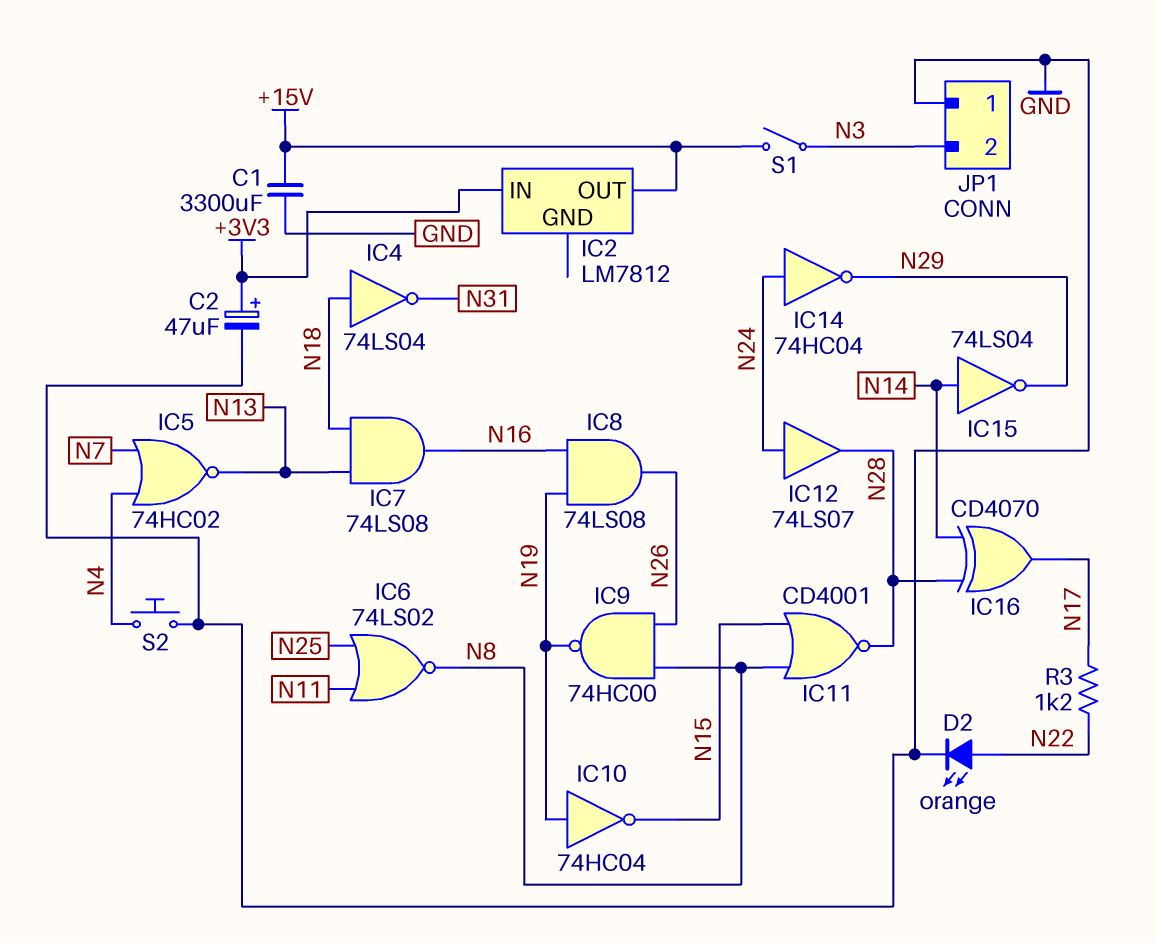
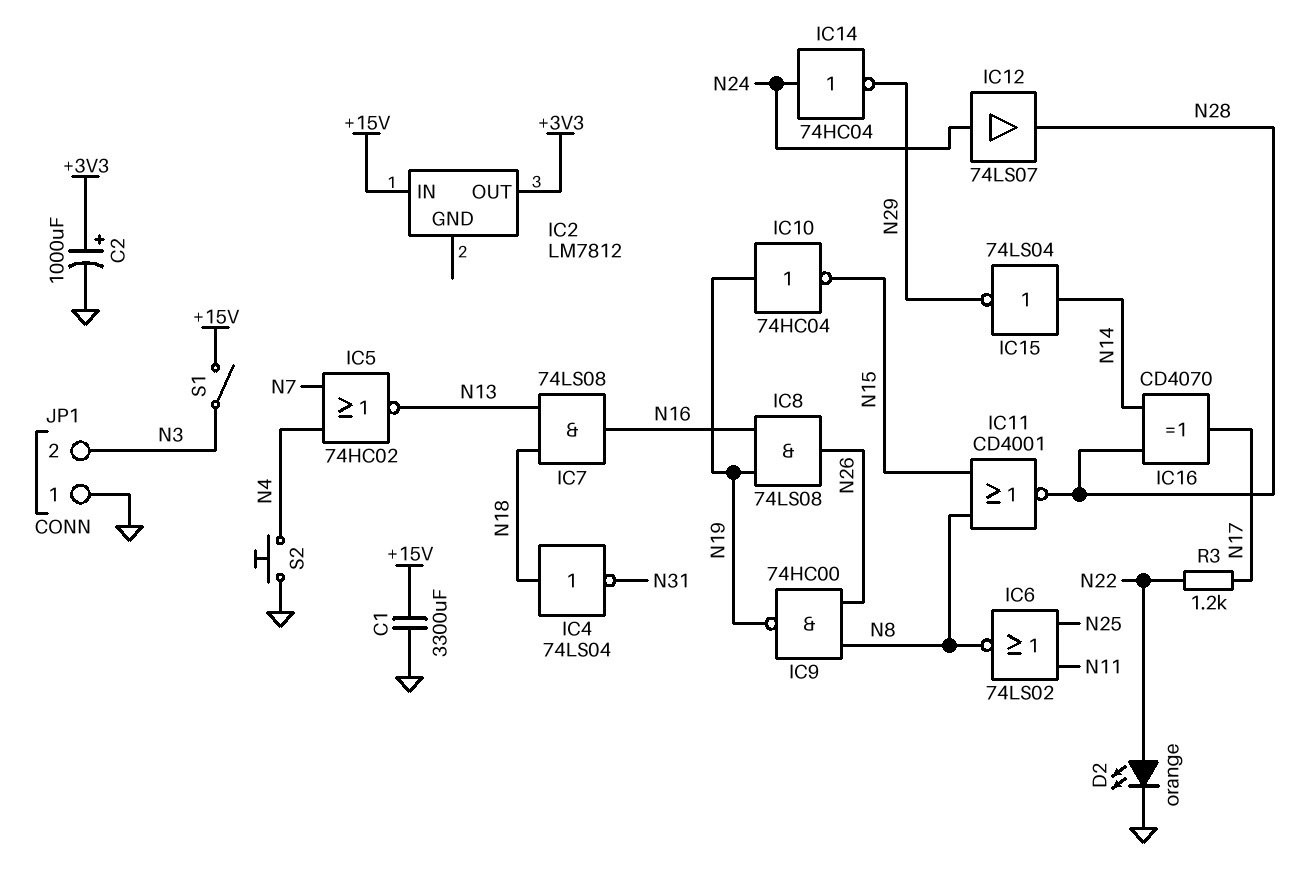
C2: 47uF (plus +3V3, minus GND) -> 1000uF (plus +3V3, minus GND)
IC2 pin IN: +3V3 -> +15V
IC2 pin OUT: +15V -> +3V3

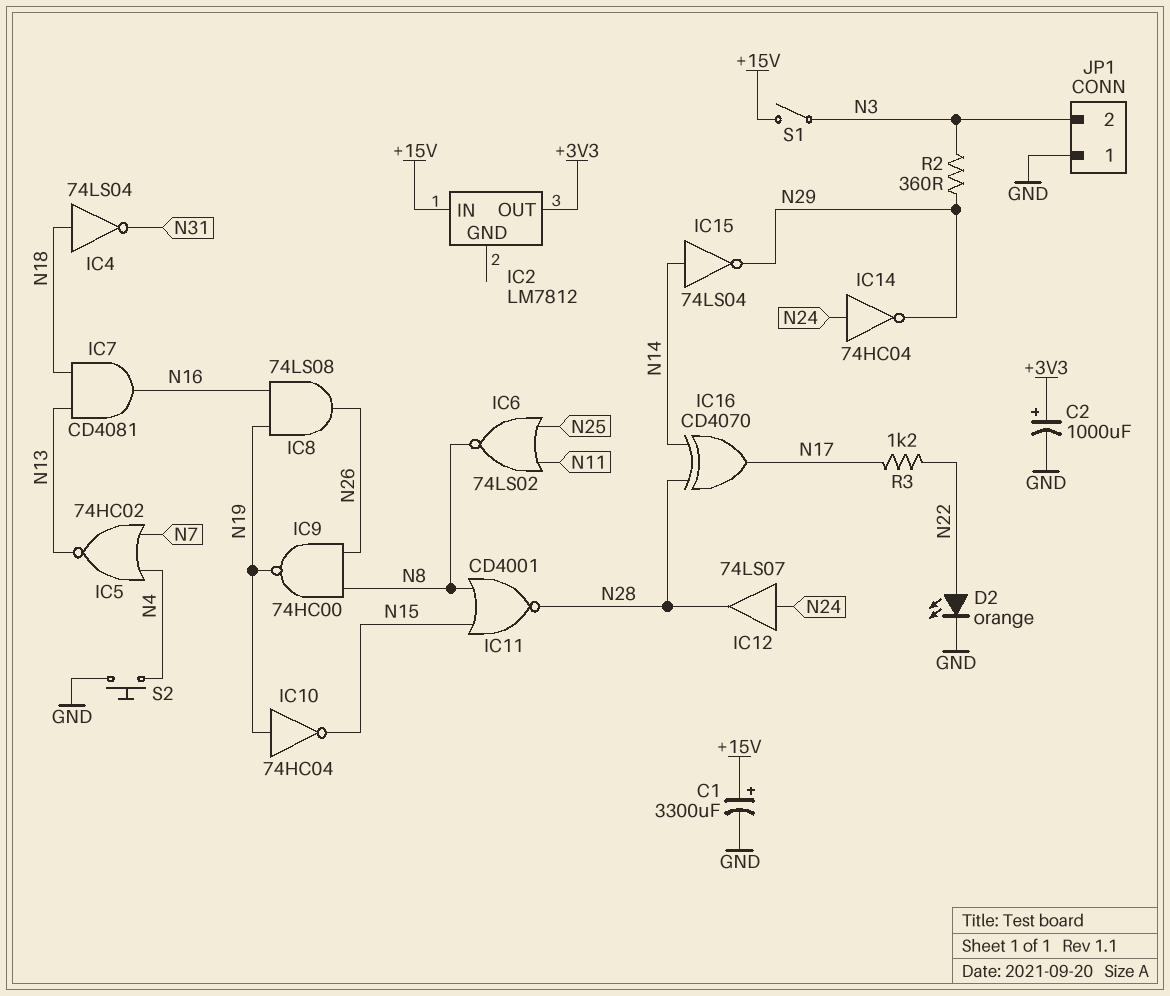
C1: 3300uF (+15V, GND) -> 3300uF (plus +15V, minus GND)
IC7: AND 74LS08 (in N13, in N18, out N16) -> AND CD4081 (in N13, in N18, out N16)
R2: none -> 360 (N3, N29)

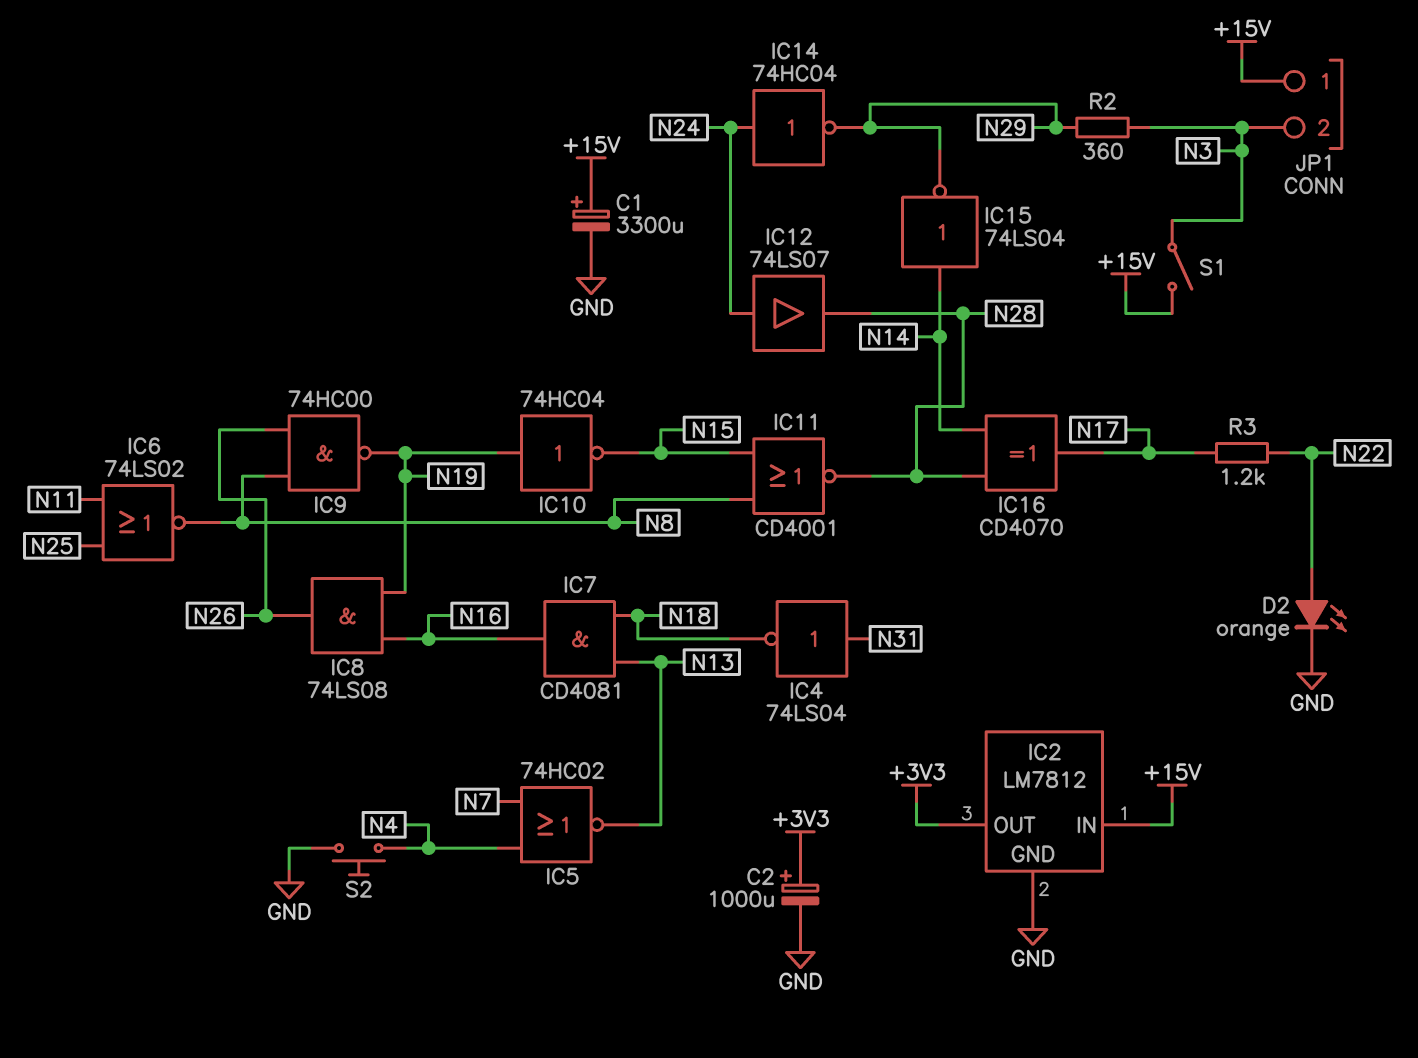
IC2 pin GND: none -> GND
IC4: NOT 74LS04 (in N18, out N31) -> NOT 74LS04 (in N31, out N18)
JP1 pin 1: GND -> +15V

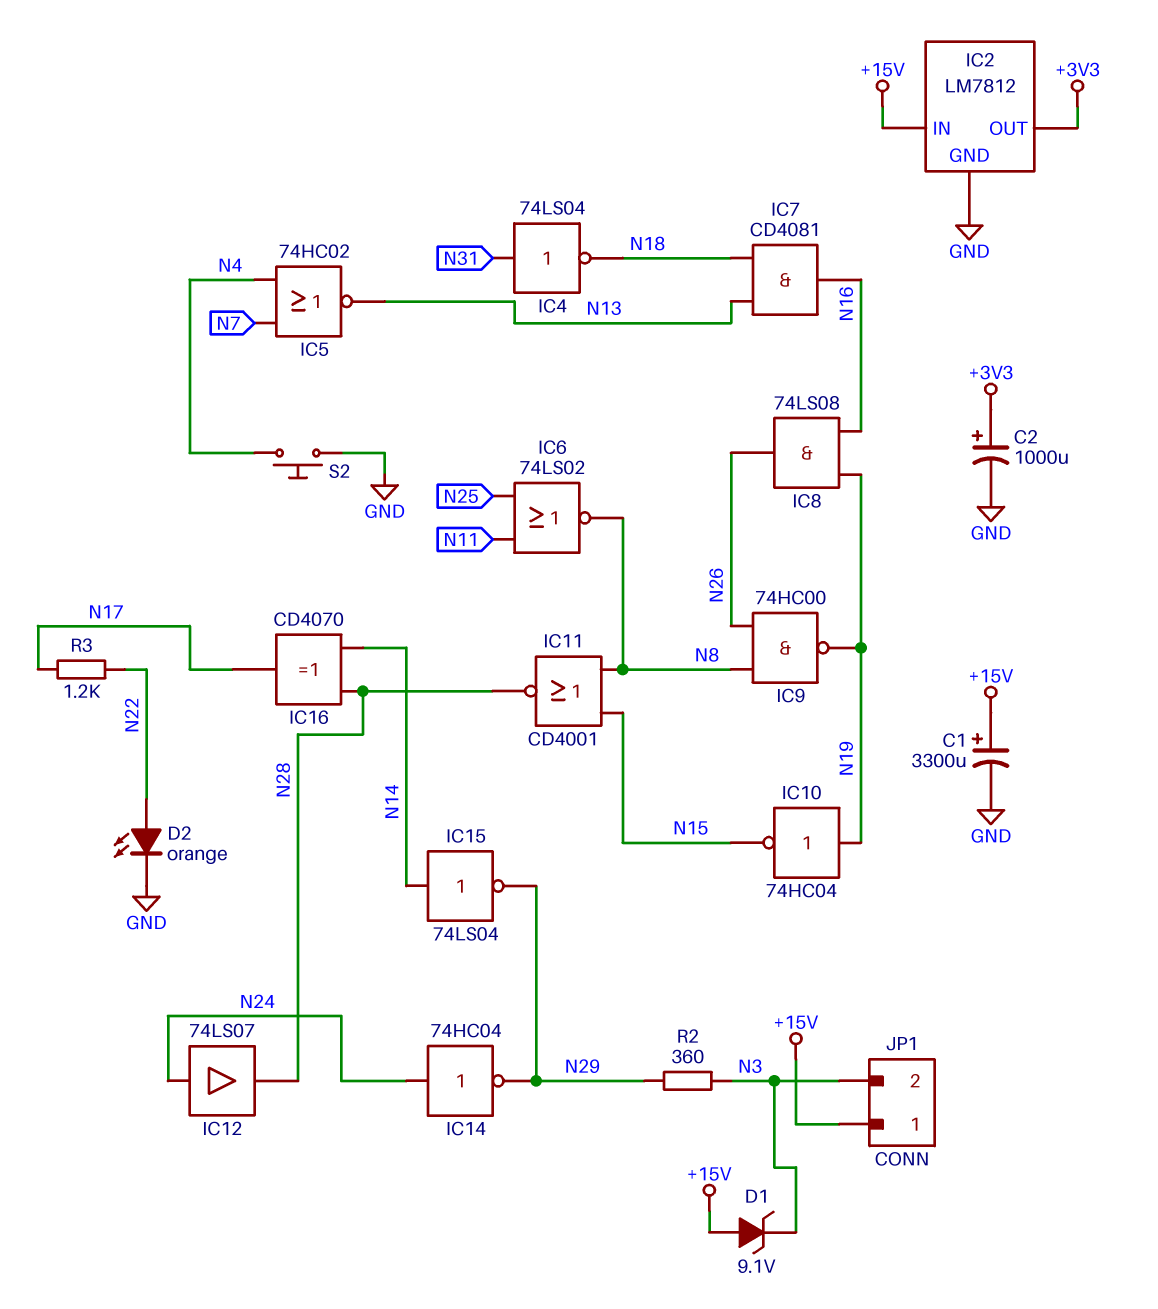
D1: none -> zener 9.1V (A +15V, K N3)
S1: switch (+15V, N3) -> none

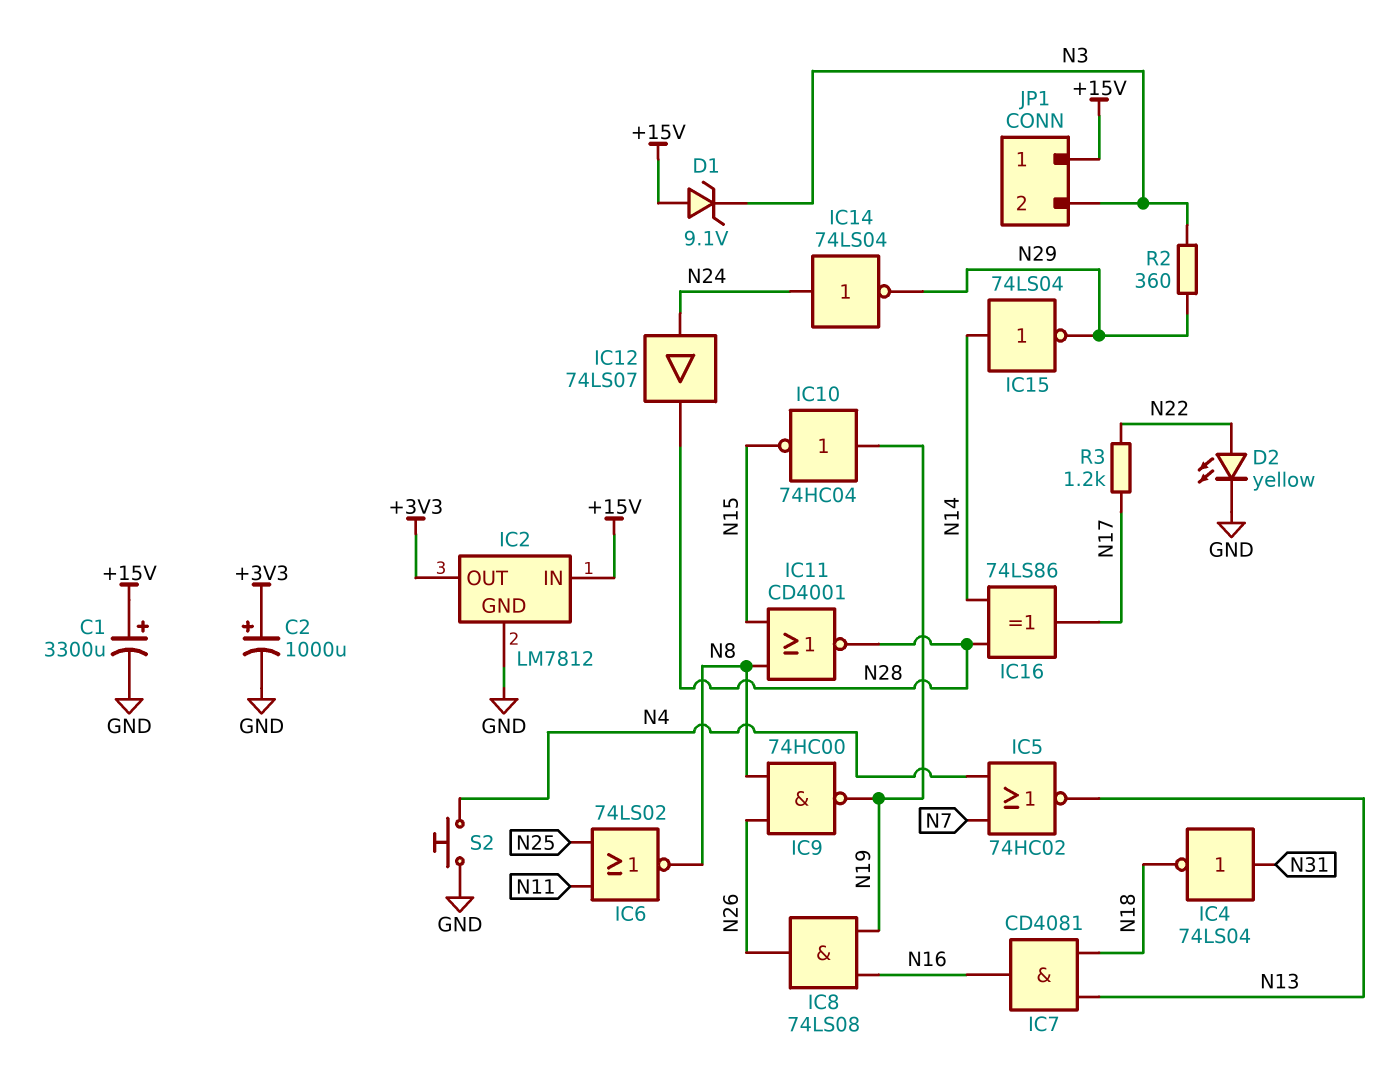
D2: LED orange (A N22, K GND) -> LED yellow (A N22, K GND)
IC14: NOT 74HC04 (in N24, out N29) -> NOT 74LS04 (in N24, out N29)
IC16: XOR CD4070 (in N14, in N28, out N17) -> XOR 74LS86 (in N14, in N28, out N17)

